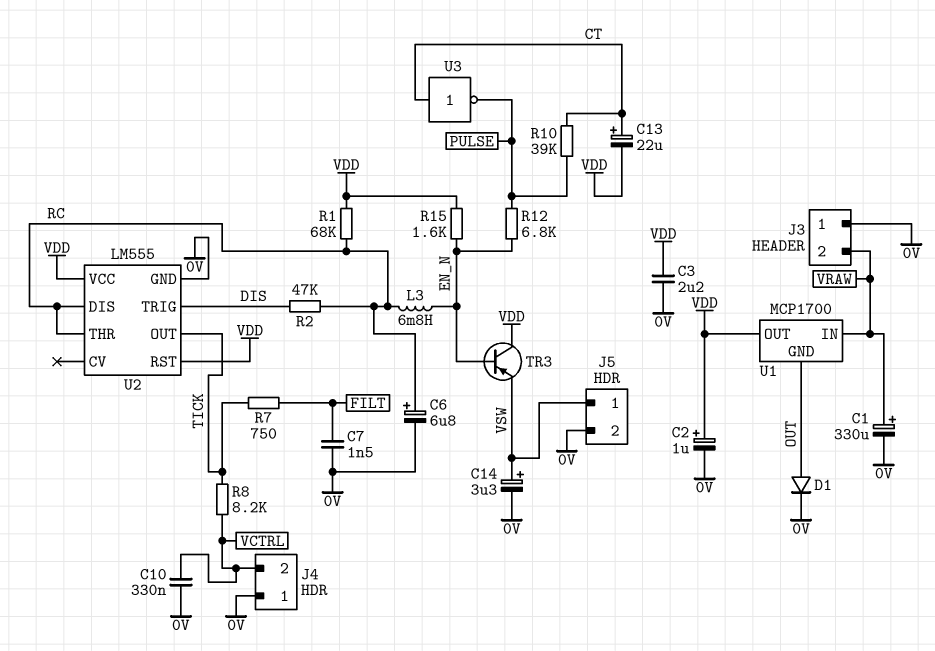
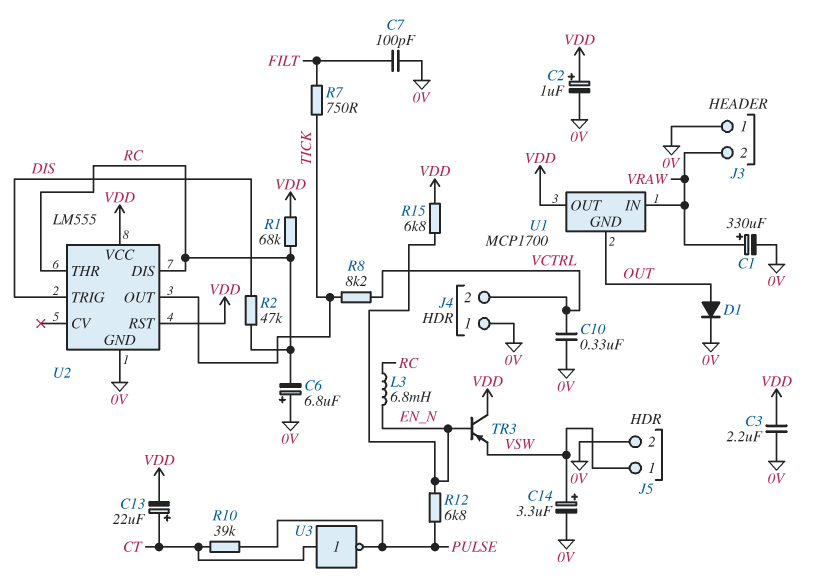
C6: 6.8uF (plus RC, minus 0V) -> 6.8uF (plus 0V, minus RC)
C7: 1.5nF (0V, FILT) -> 100pF (0V, FILT)
R15: 1.6k (EN_N, VDD) -> 6.8k (EN_N, VDD)

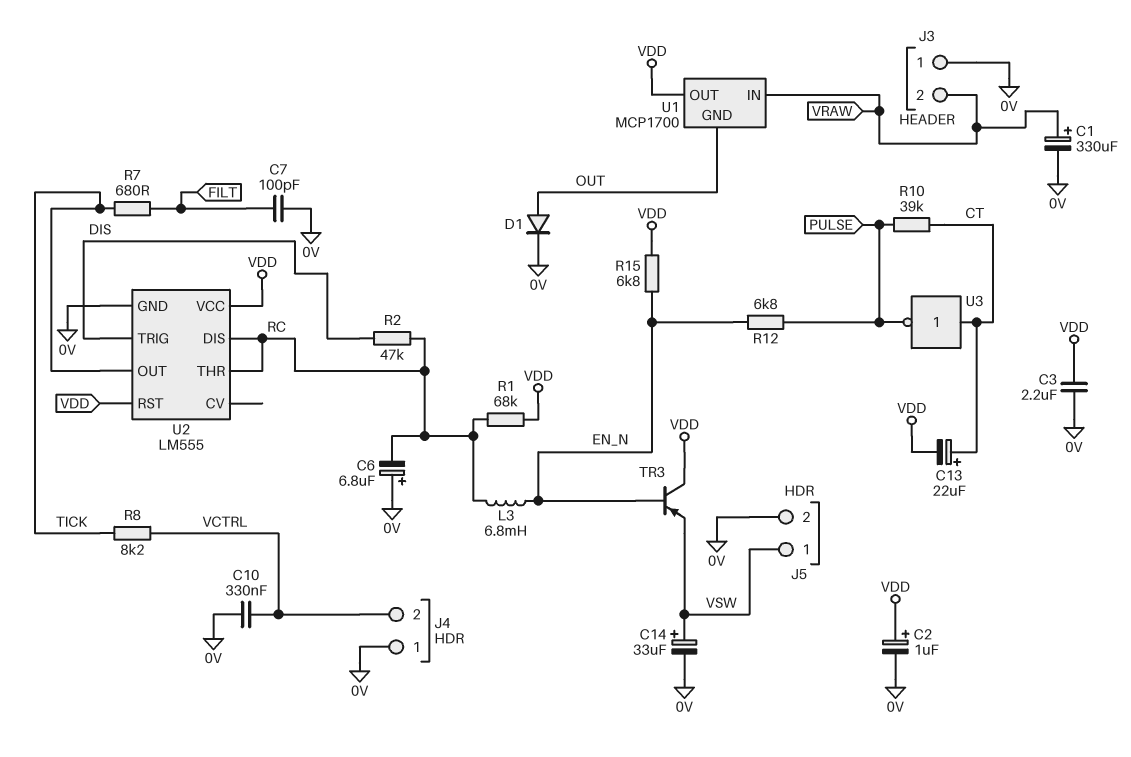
C14: 3.3uF (plus VSW, minus 0V) -> 33uF (plus VSW, minus 0V)
R7: 750 (FILT, TICK) -> 680 (FILT, TICK)

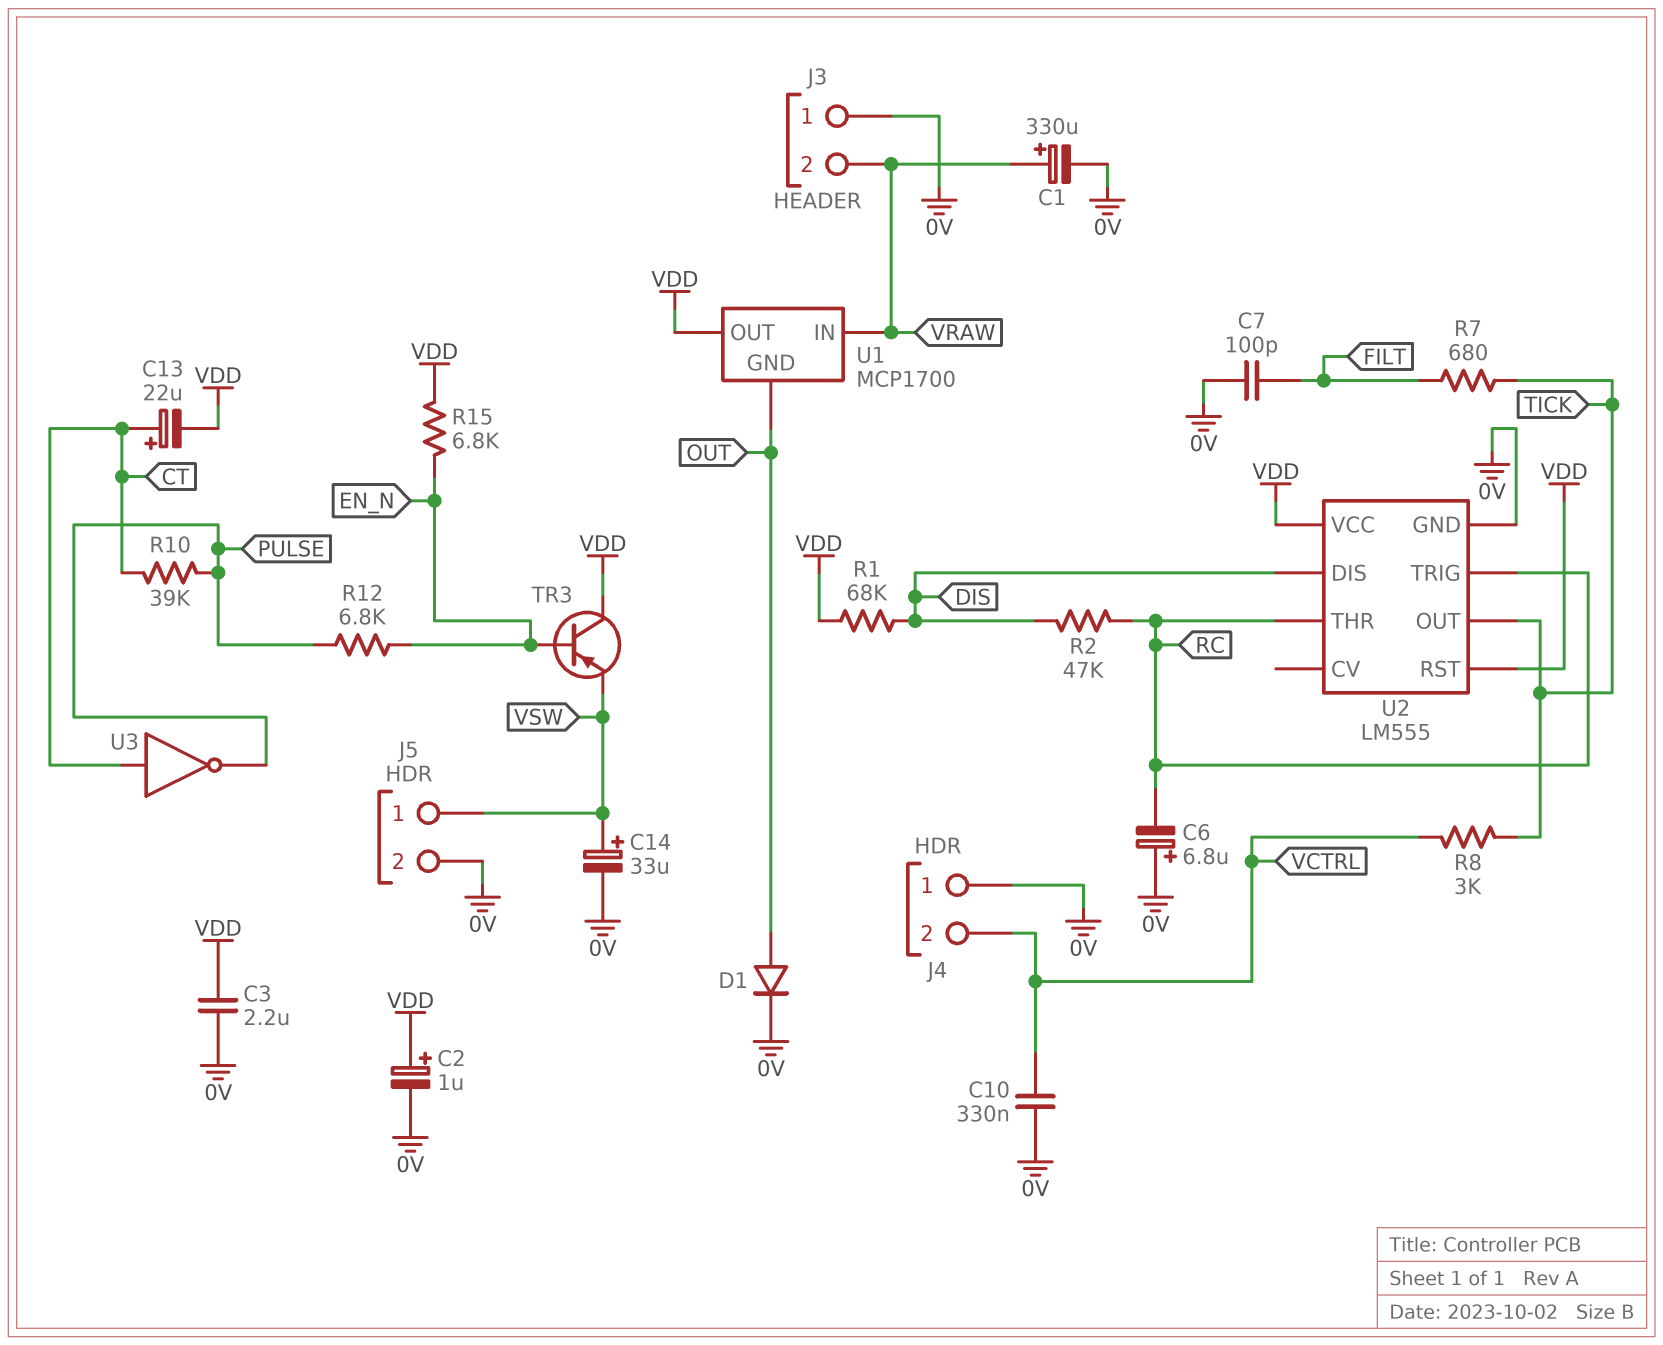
L3: 6.8mH (EN_N, RC) -> none
R1: 68k (RC, VDD) -> 68k (DIS, VDD)
R8: 8.2k (TICK, VCTRL) -> 3k (TICK, VCTRL)
U2 pin DIS: RC -> DIS
U2 pin TRIG: DIS -> RC

